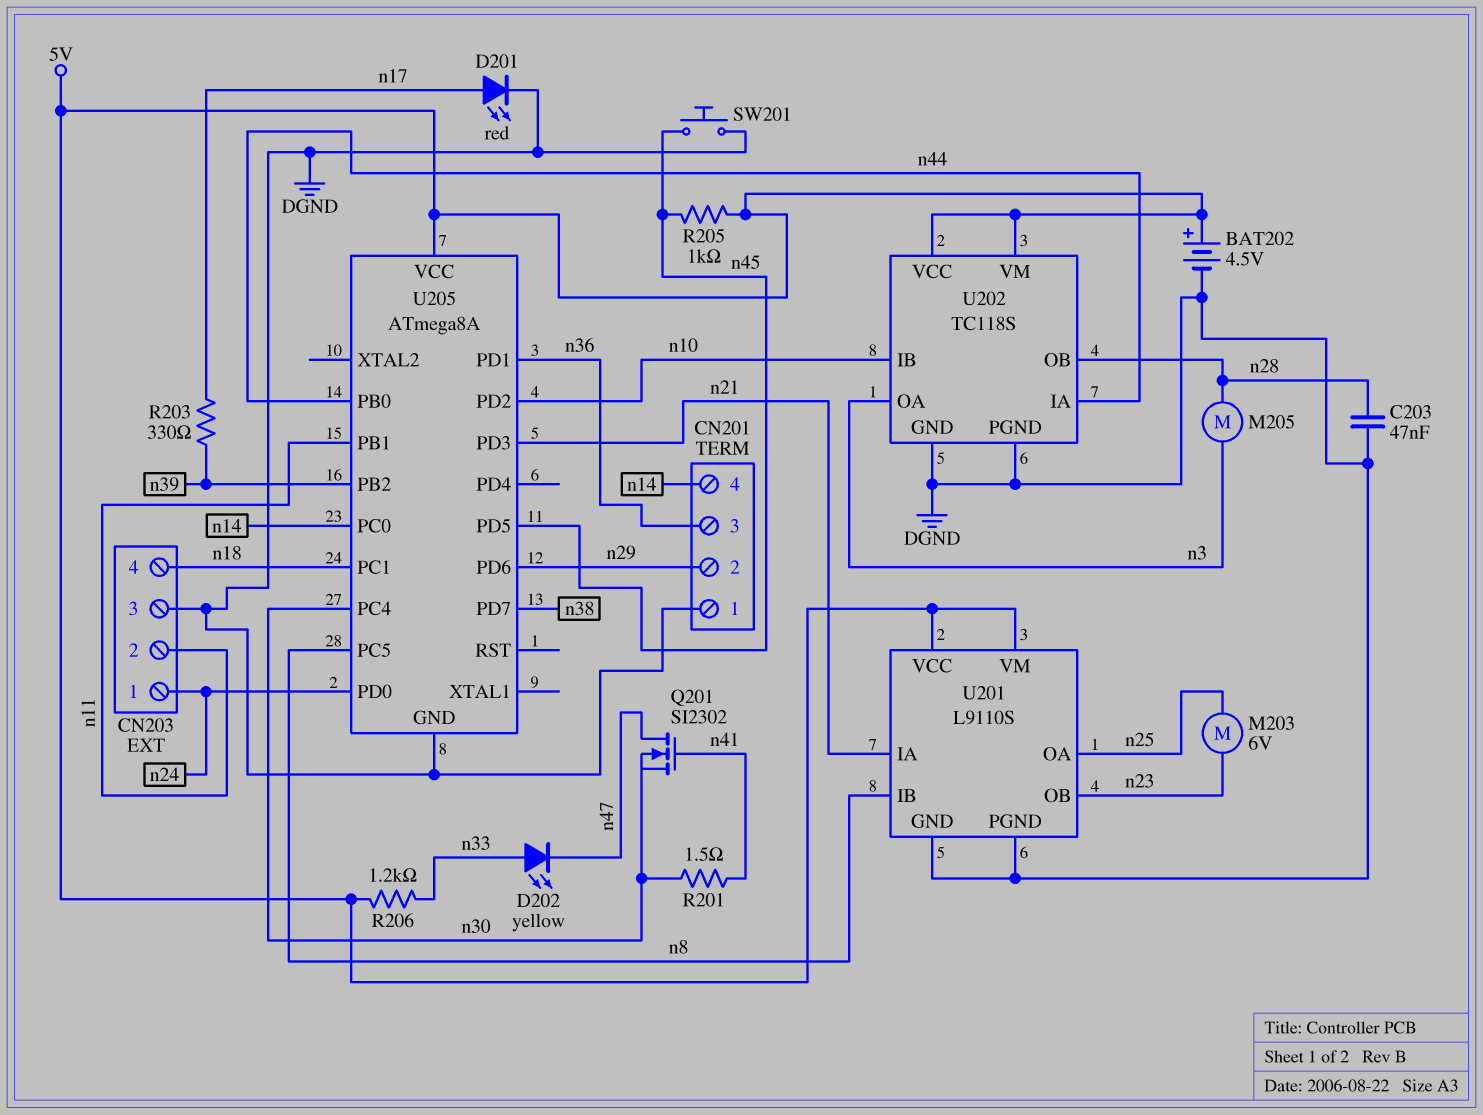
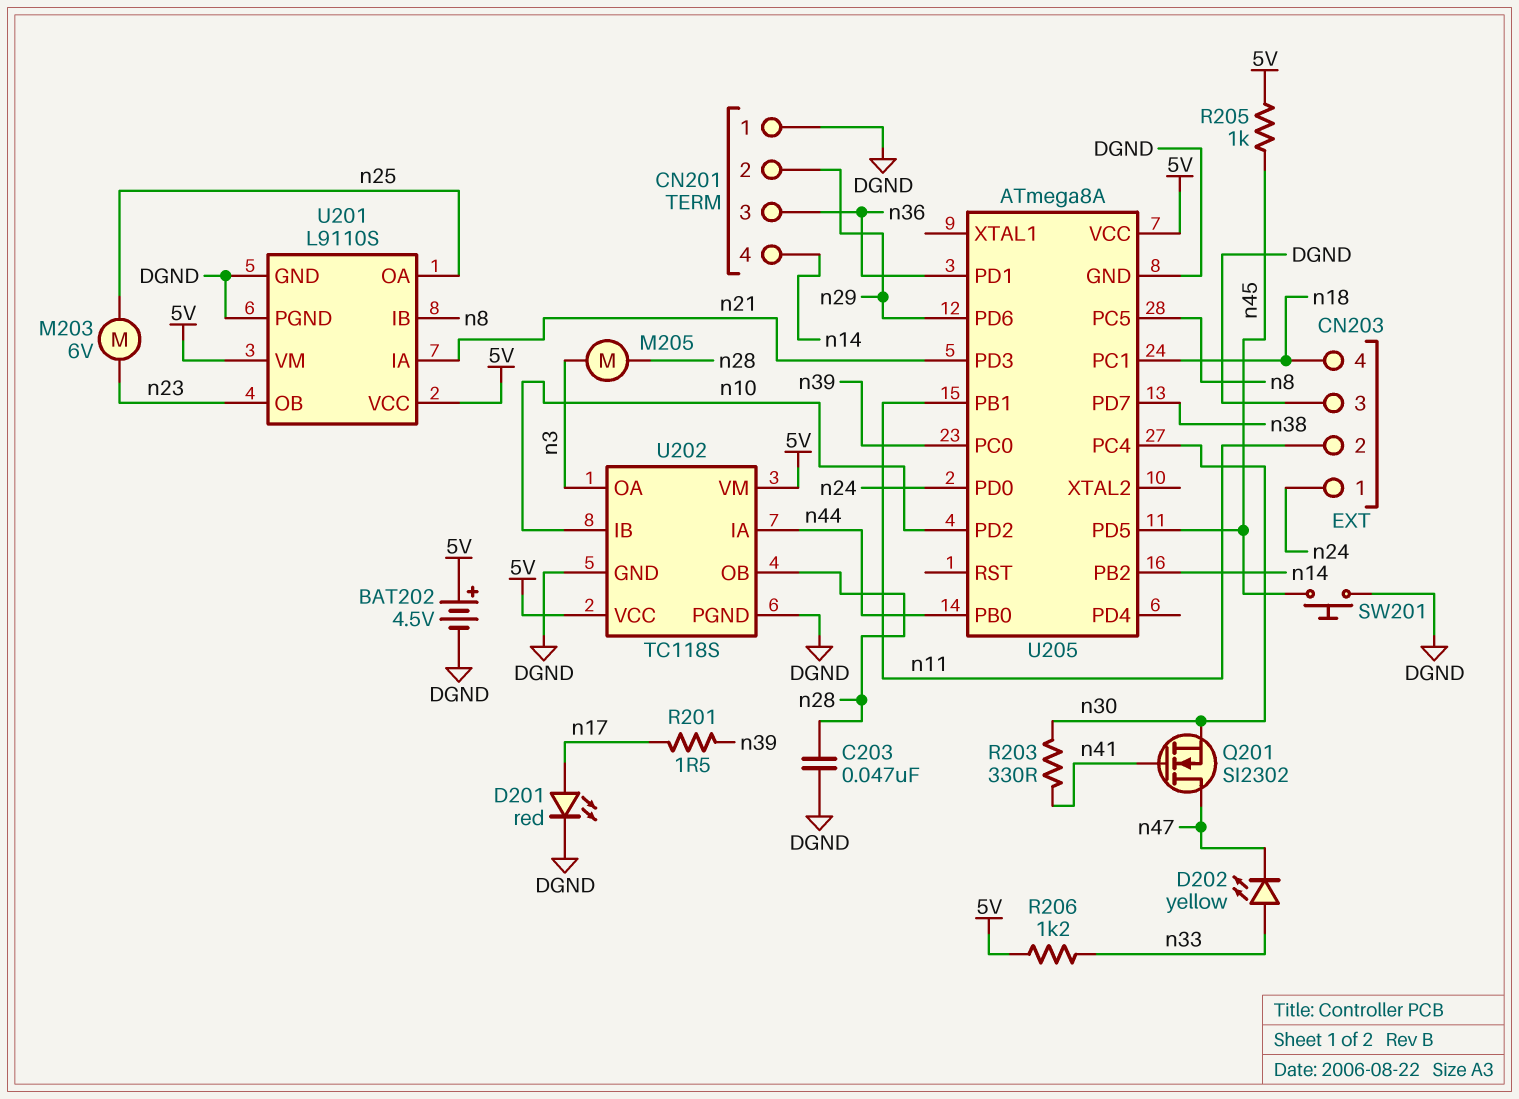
R201: 1.5 (n30, n41) -> 1.5 (n17, n39)
R203: 330 (n17, n39) -> 330 (n30, n41)
U205 pin PB2: n39 -> n14
U205 pin PC0: n14 -> n39

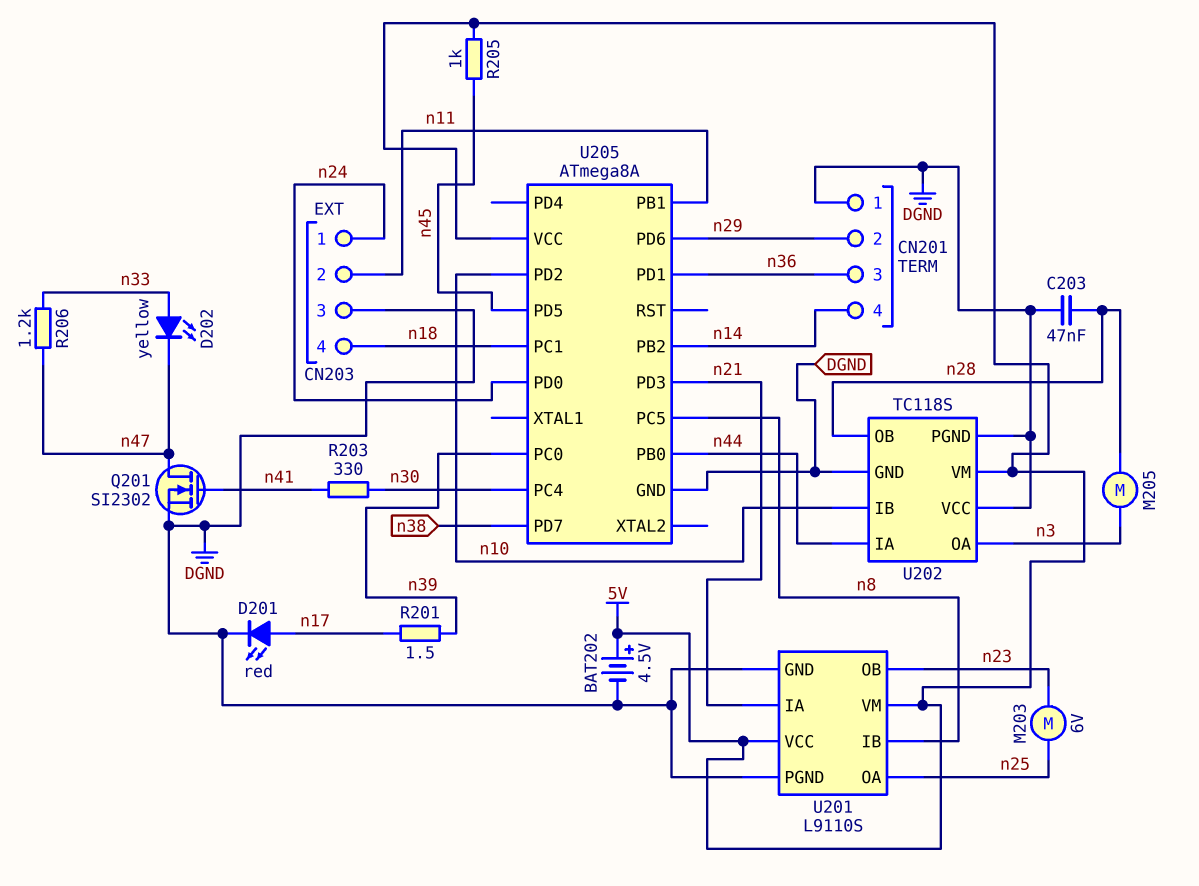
Q201: NMOS SI2302 (G n41, D n47, S n30) -> NMOS SI2302 (G n41, D n47, S DGND)
R206: 1.2k (5V, n33) -> 1.2k (n33, n47)
SW201: button (DGND, n45) -> none
U202 pin VCC: 5V -> DGND

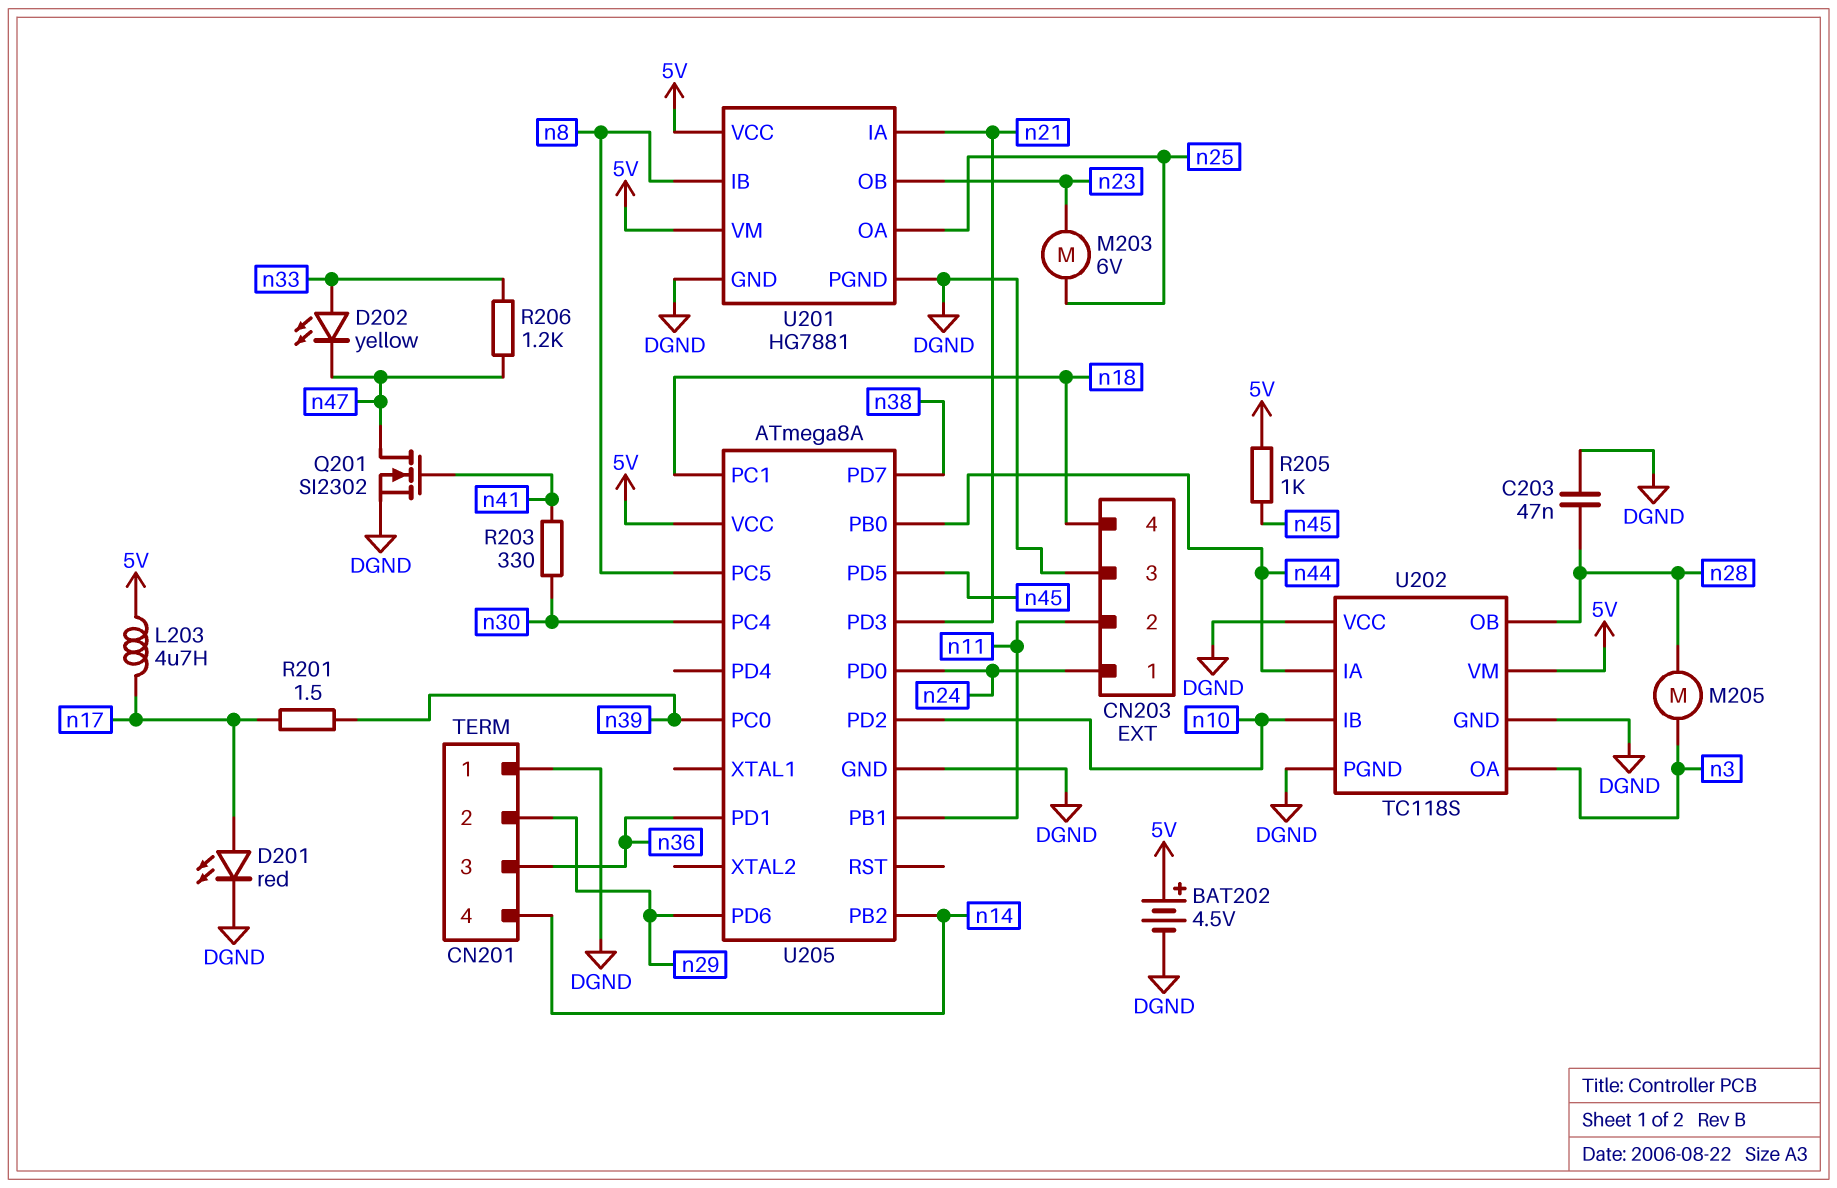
L203: none -> 4.7uH (5V, n17)
U201: L9110S -> HG7881

